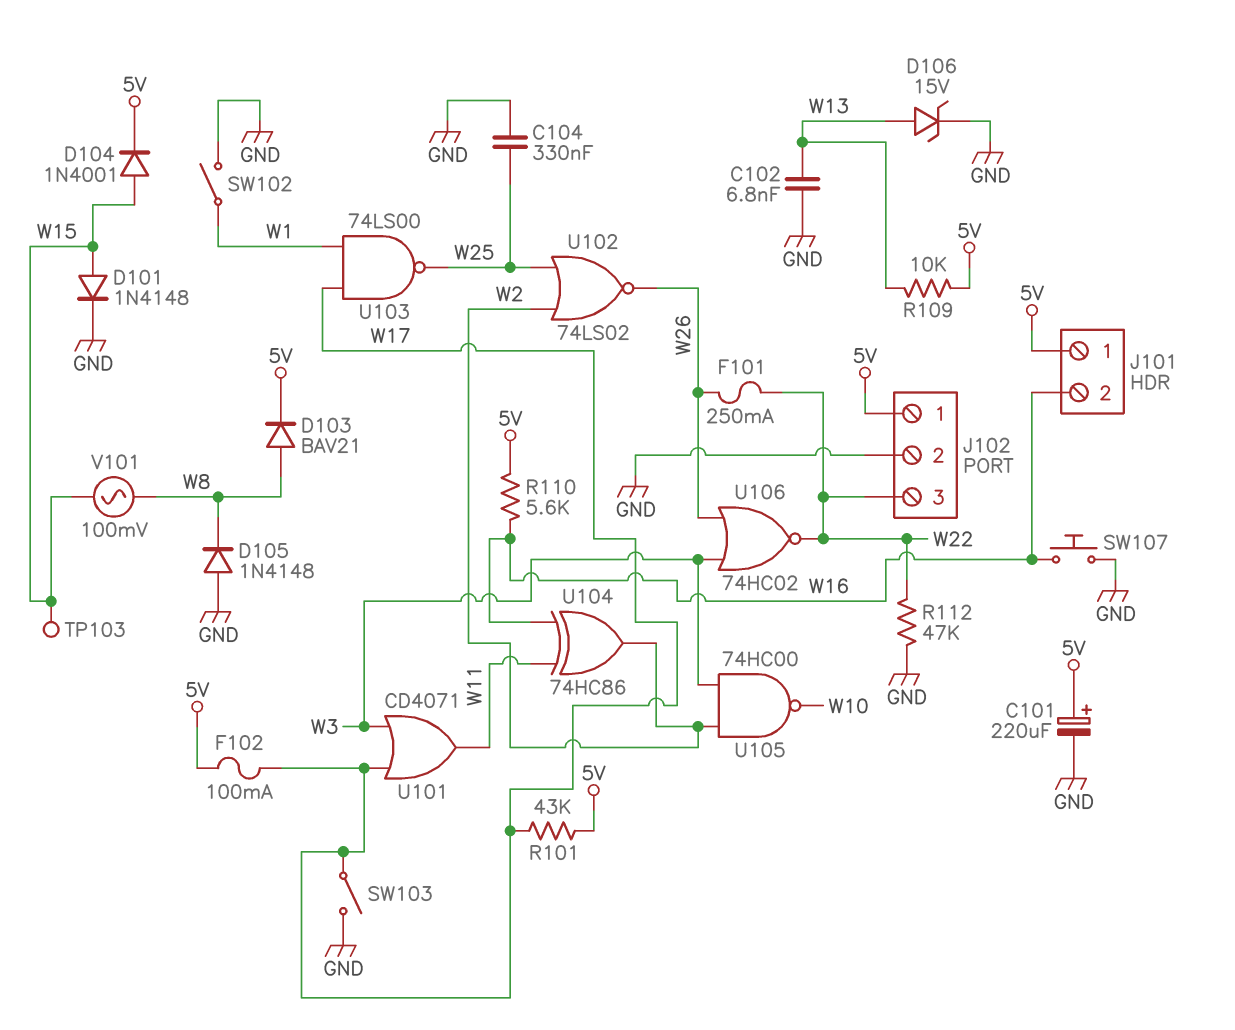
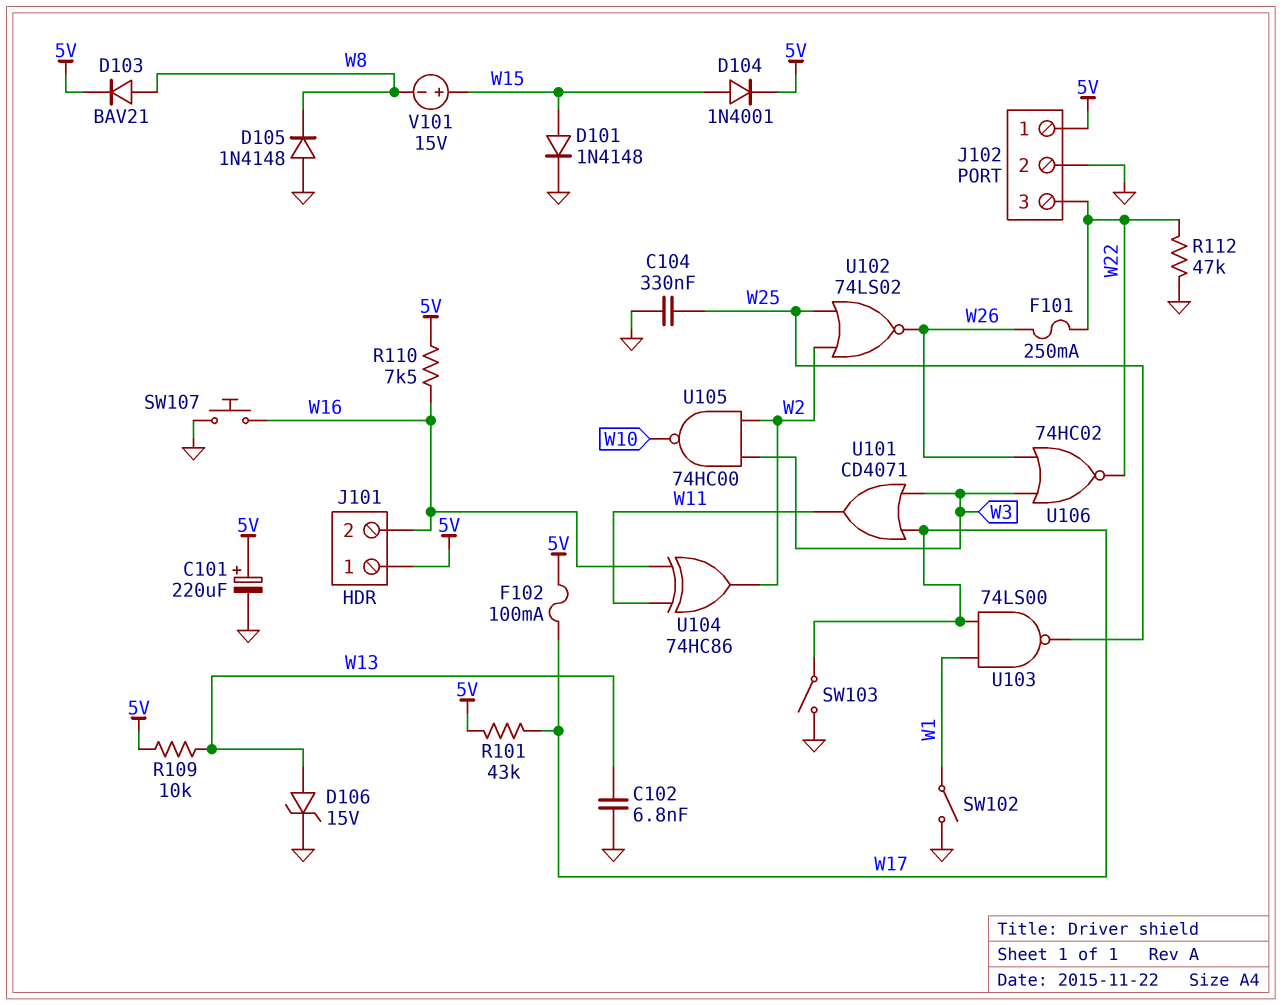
R110: 5.6k (5V, W16) -> 7.5k (5V, W16)
TP103: test point (W15) -> none
V101: AC 100mV (W8, W15) -> 15V (plus W15, minus W8)

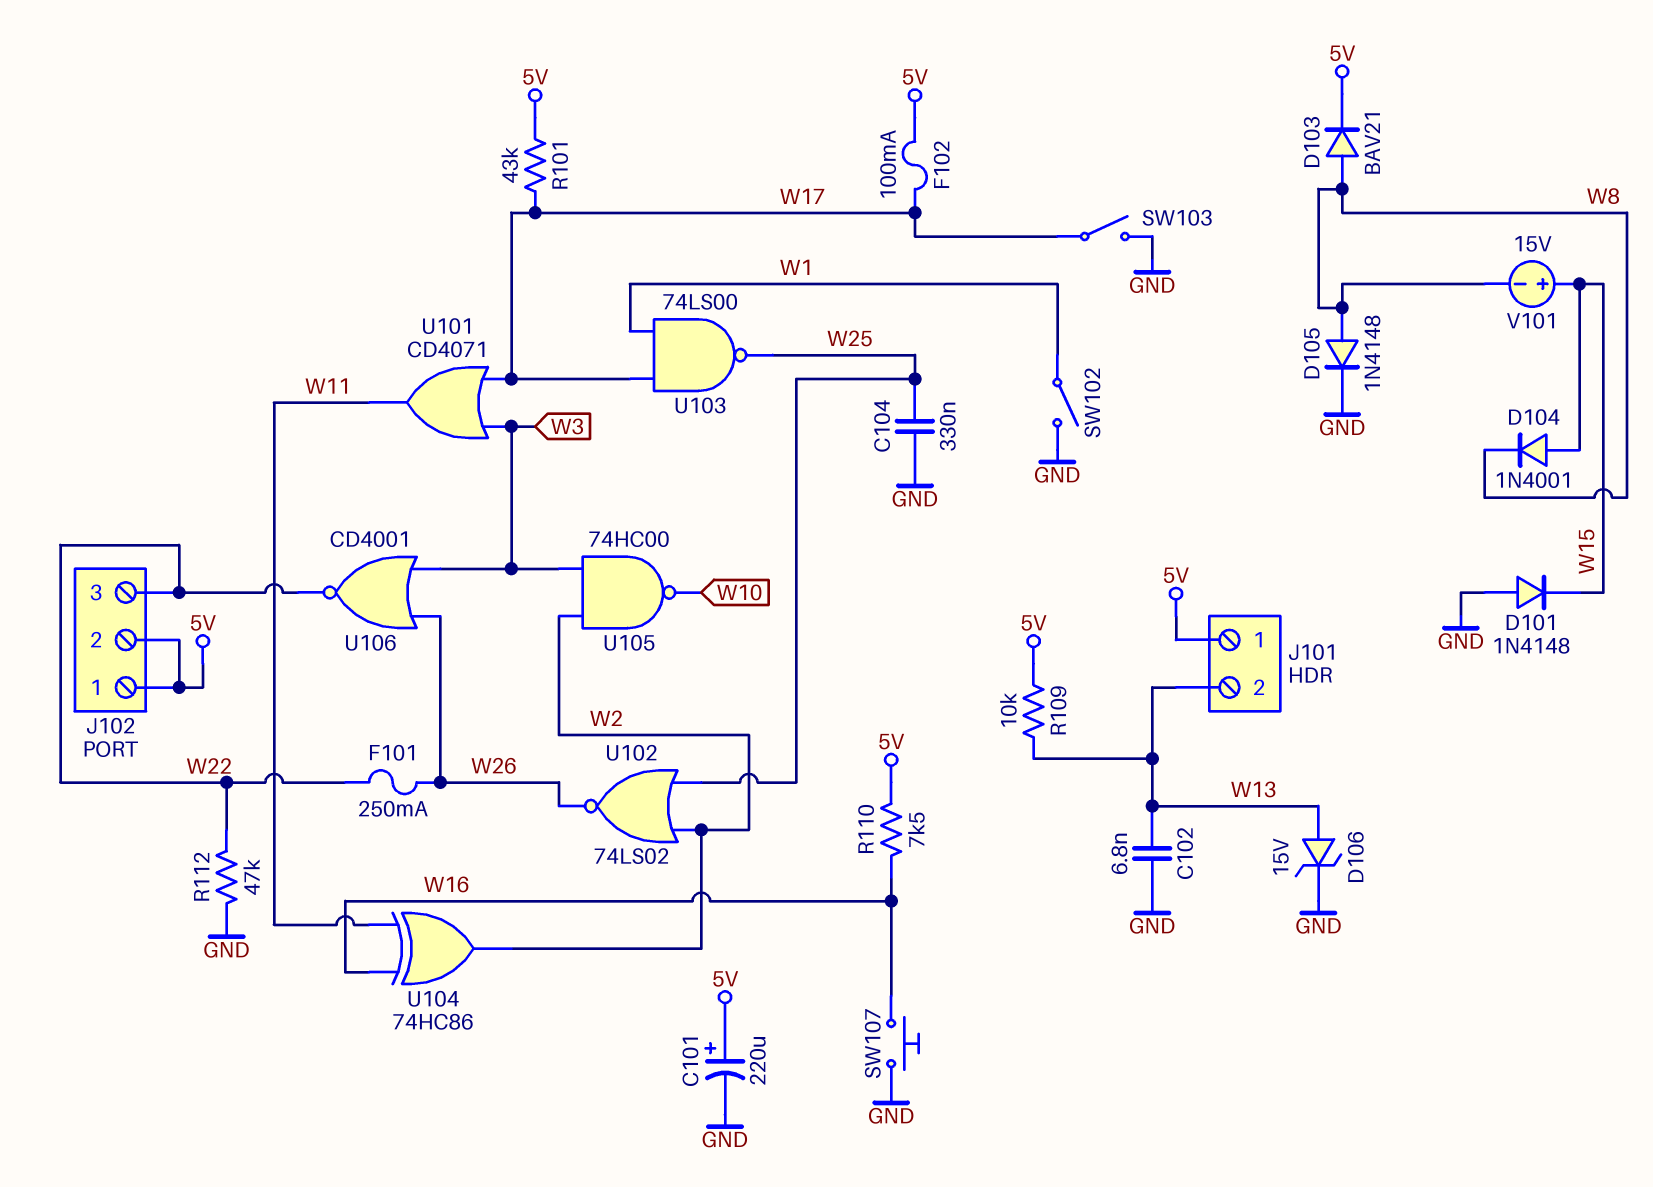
D101: diode 1N4148 (A W15, K GND) -> diode 1N4148 (A GND, K W15)
D104: diode 1N4001 (A W15, K 5V) -> diode 1N4001 (A W15, K W8)
D105: diode 1N4148 (A GND, K W8) -> diode 1N4148 (A W8, K GND)
J101 pin 2: W16 -> W13
J102 pin 2: GND -> 5V
U106: NOR 74HC02 (in W3, in W26, out W22) -> NOR CD4001 (in W3, in W26, out W22)

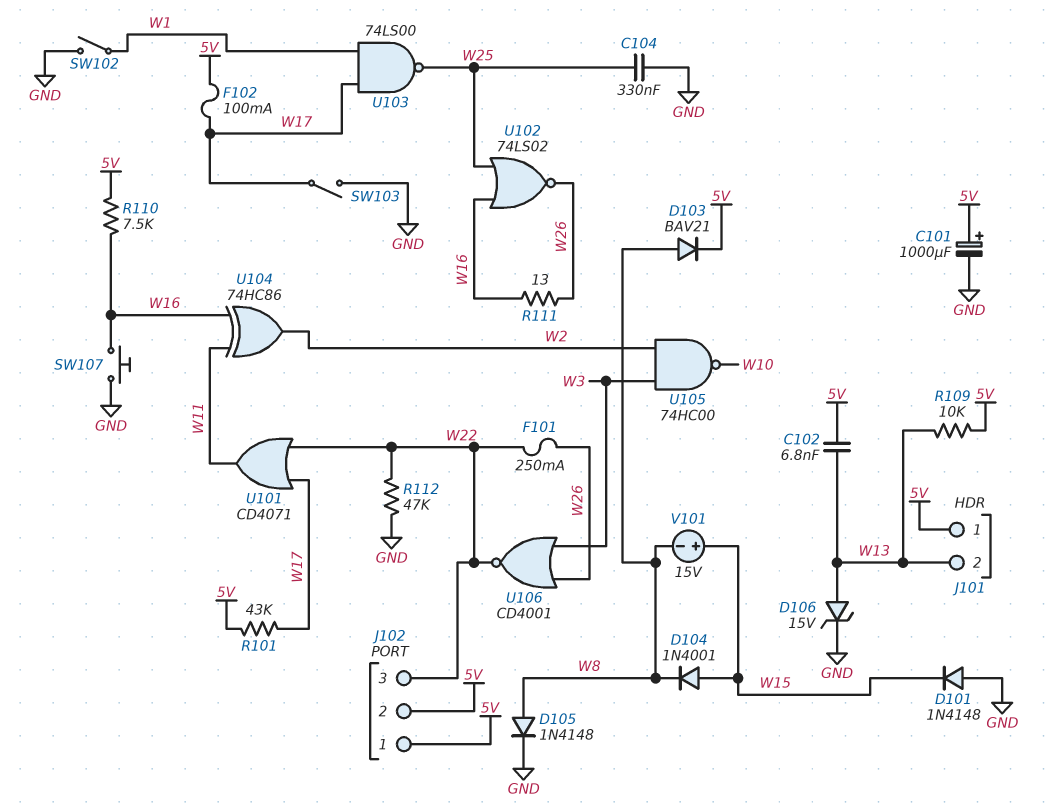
C101: 220uF (plus 5V, minus GND) -> 1000uF (plus 5V, minus GND)
C102: 6.8nF (GND, W13) -> 6.8nF (5V, W13)
R111: none -> 13 (W16, W26)
U101: OR CD4071 (in W3, in W17, out W11) -> OR CD4071 (in W17, in W22, out W11)
U102: NOR 74LS02 (in W2, in W25, out W26) -> NOR 74LS02 (in W16, in W25, out W26)

